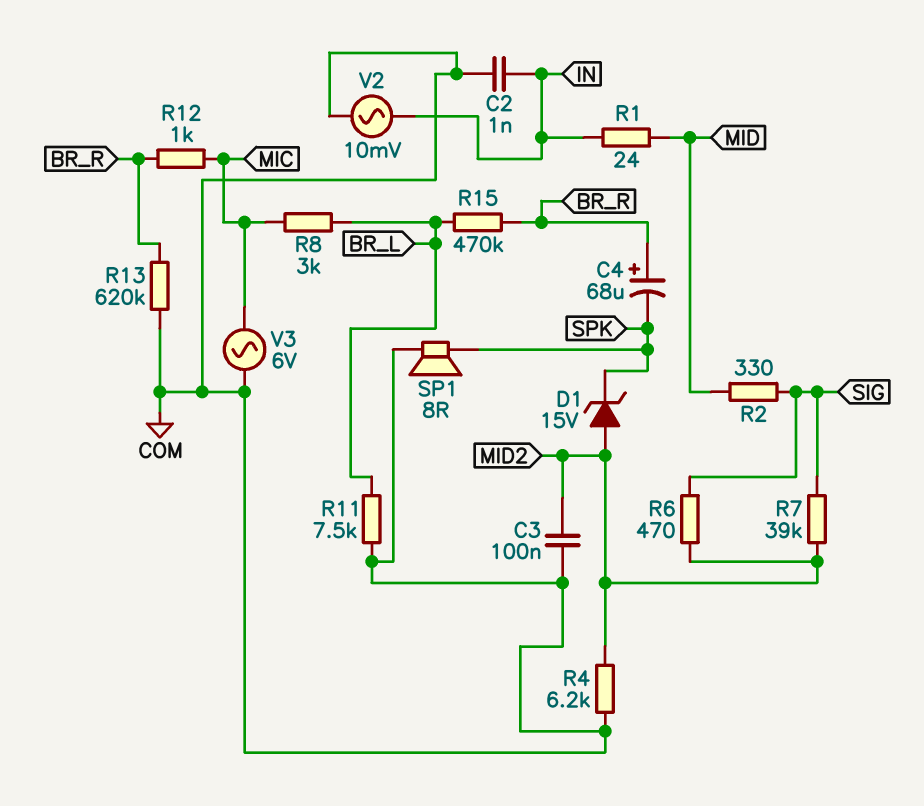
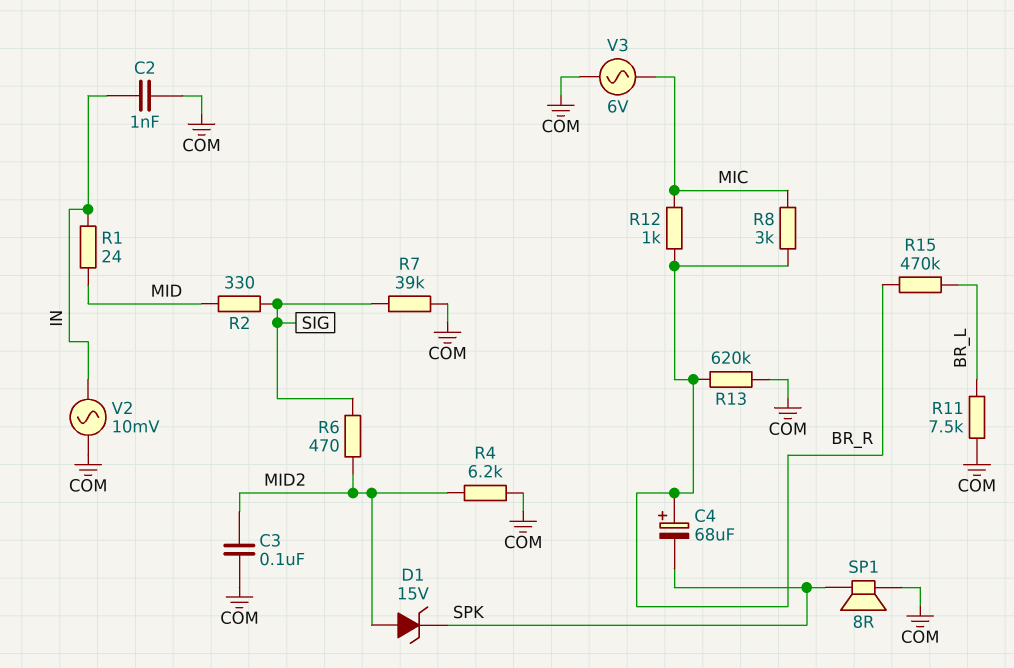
R7: 39k (MID2, SIG) -> 39k (COM, SIG)
R8: 3k (BR_L, MIC) -> 3k (BR_R, MIC)

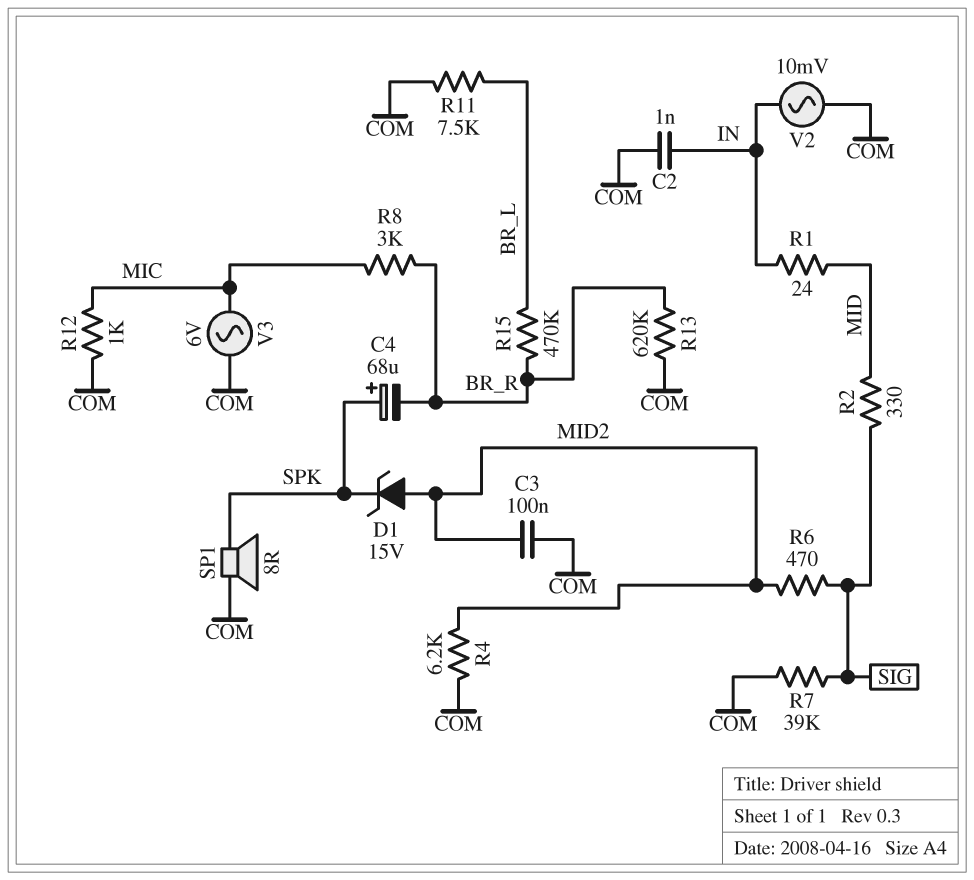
C4: 68uF (plus BR_R, minus SPK) -> 68uF (plus SPK, minus BR_R)
R12: 1k (BR_R, MIC) -> 1k (COM, MIC)

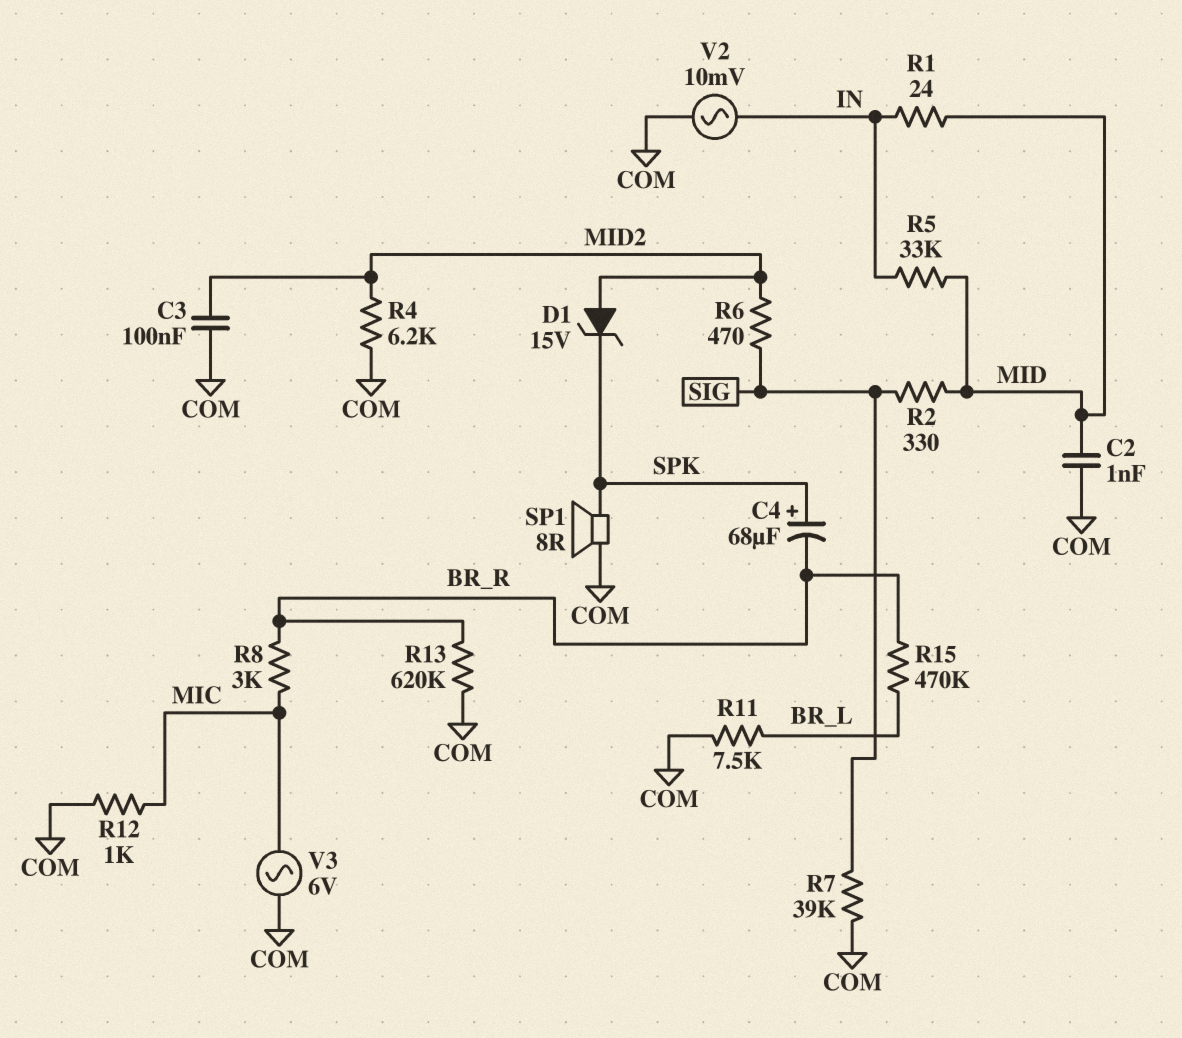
C2: 1nF (COM, IN) -> 1nF (COM, MID)
R5: none -> 33k (IN, MID)

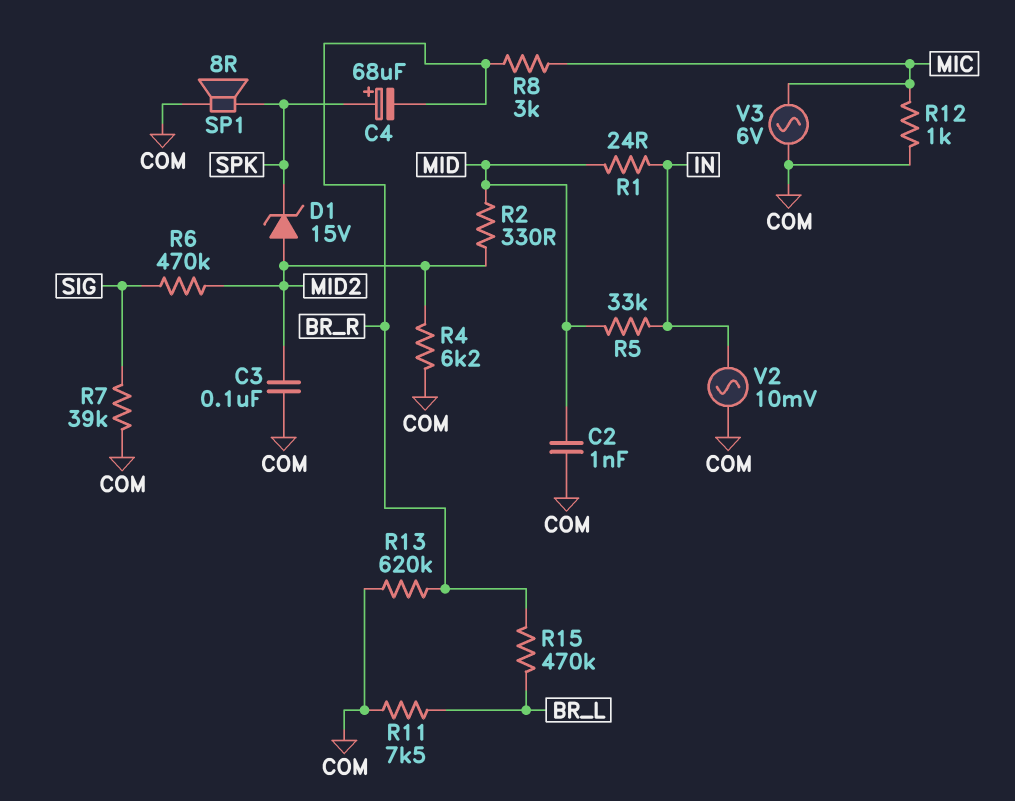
R2: 330 (MID, SIG) -> 330 (MID, MID2)
R6: 470 (MID2, SIG) -> 470k (MID2, SIG)

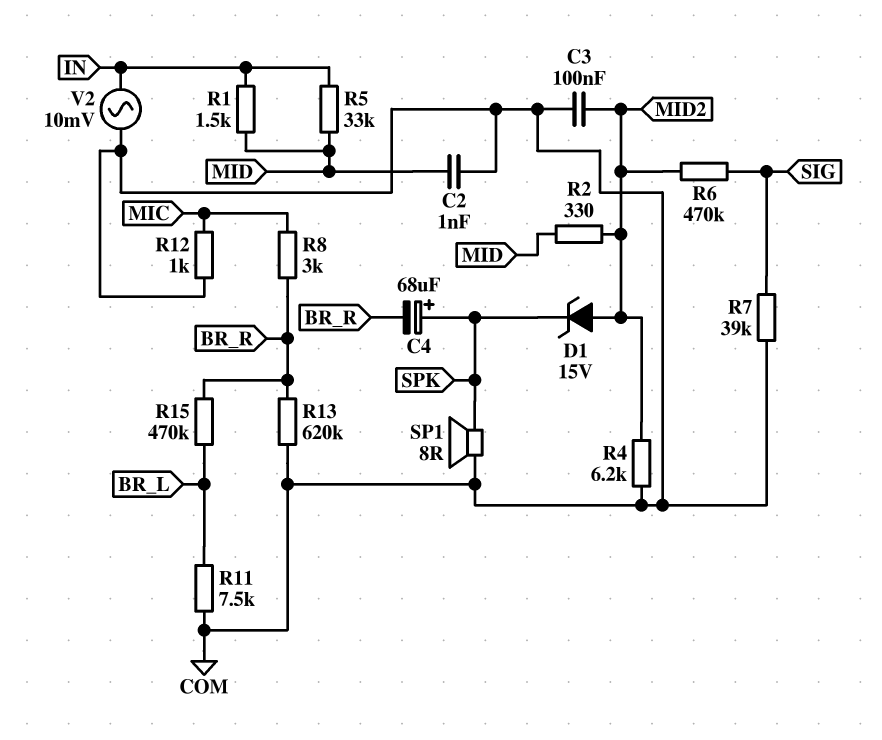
R1: 24 (IN, MID) -> 1.5k (IN, MID)
V3: AC 6V (COM, MIC) -> none

